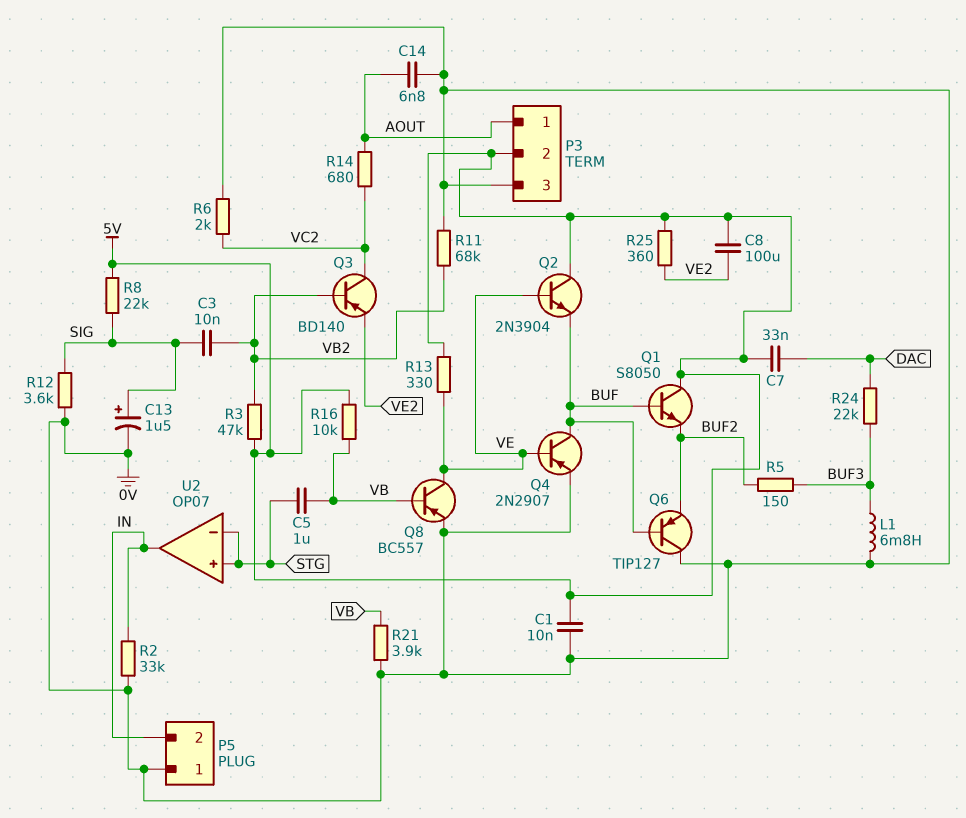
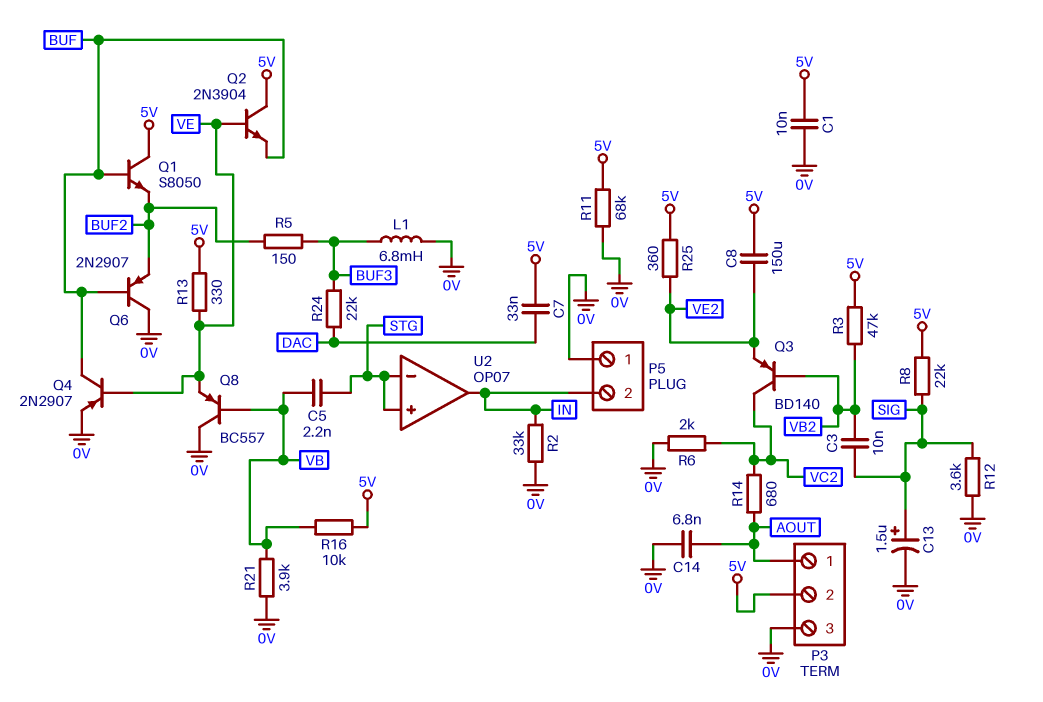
C5: 1uF (STG, VB) -> 2.2nF (STG, VB)
C8: 100uF (5V, VE2) -> 150uF (5V, VE2)
Q6: PNP TIP127 (B BUF, C 0V, E BUF2) -> PNP 2N2907 (B BUF, C 0V, E BUF2)
Q8: PNP BC557 (B VB, C VE, E 0V) -> PNP BC557 (B VB, C 0V, E VE)
R11: 68k (0V, VB2) -> 68k (0V, 5V)

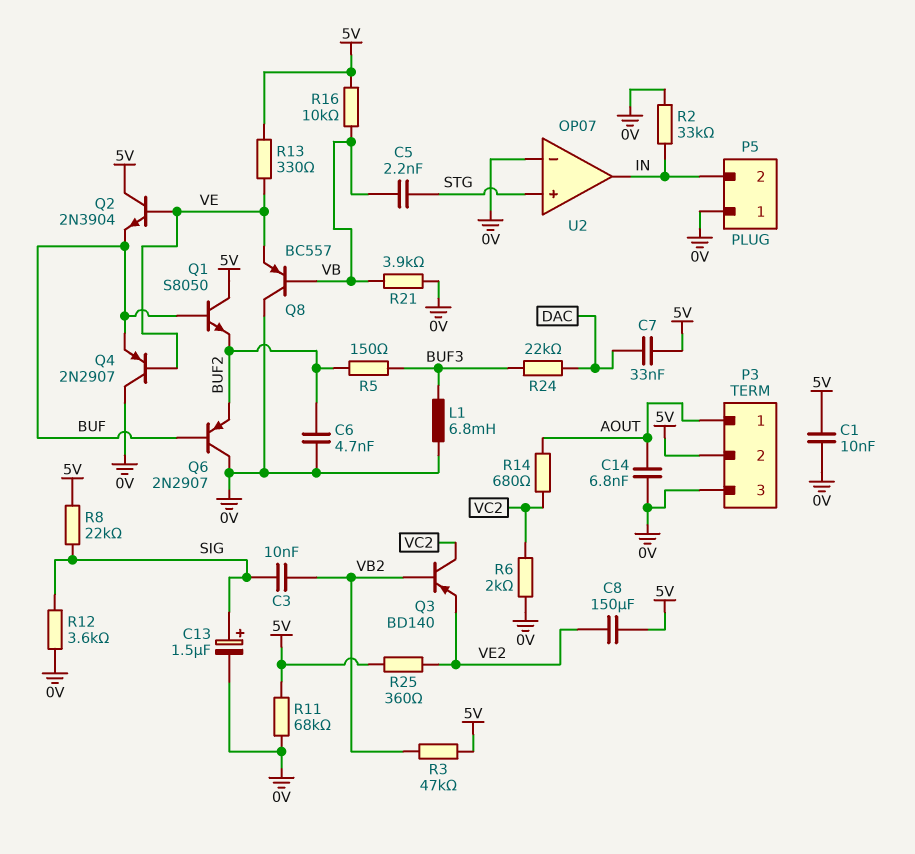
C6: none -> 4.7nF (0V, BUF2)
Q4: PNP 2N2907 (B VE, C BUF, E 0V) -> PNP 2N2907 (B VE, C 0V, E BUF)
U2 pin in-: STG -> 0V

